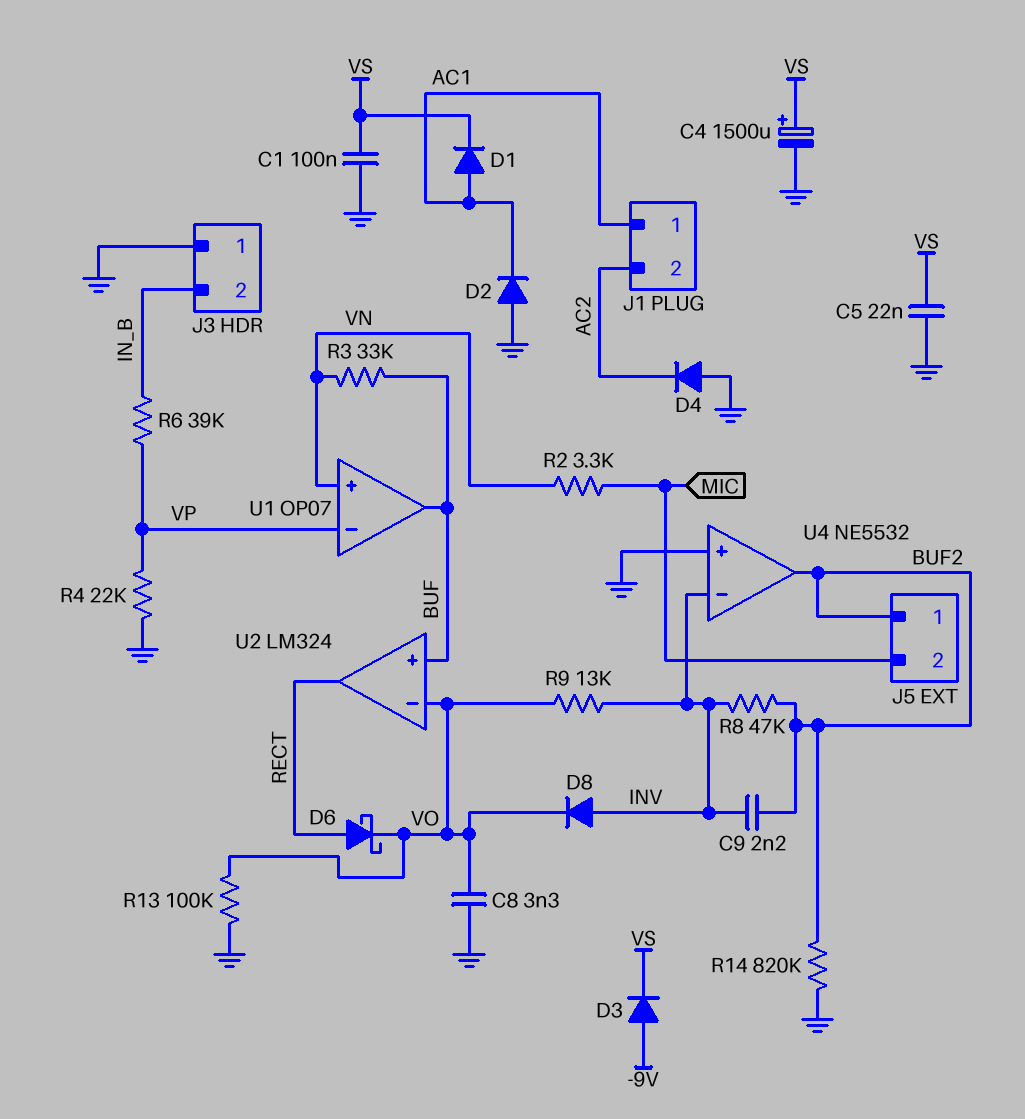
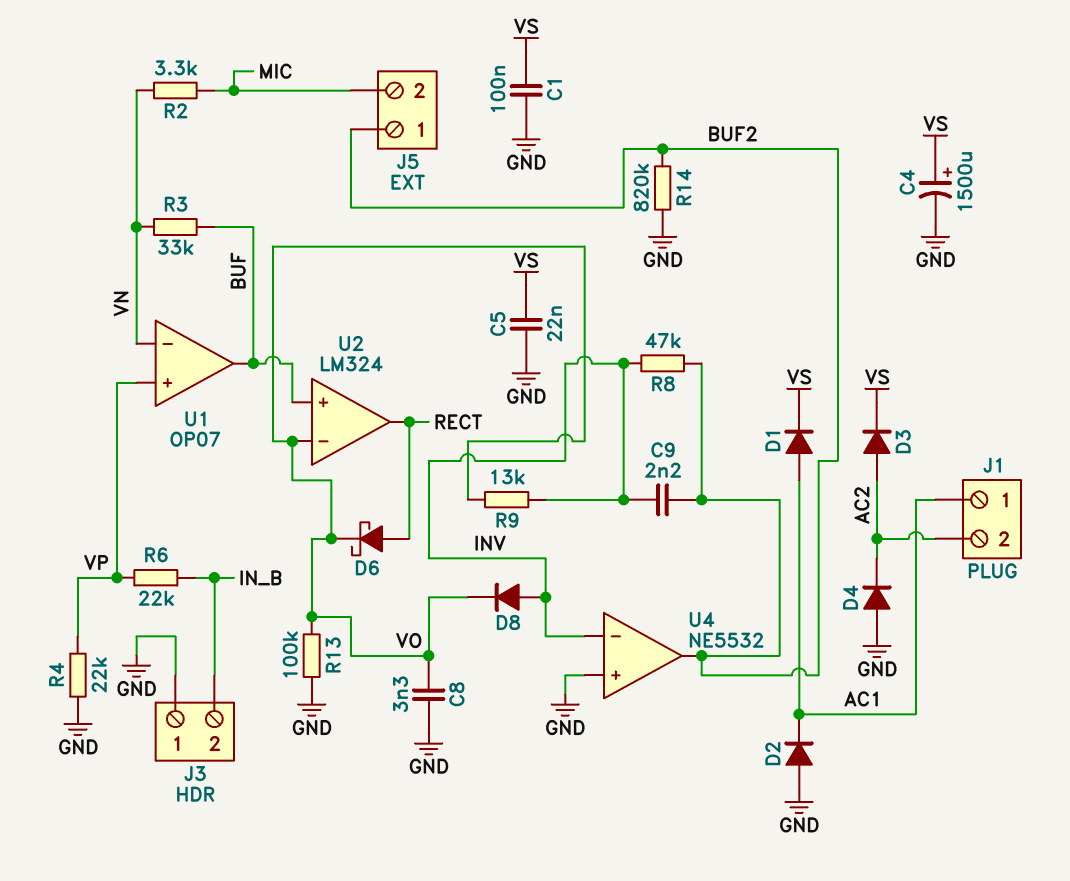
D3: diode (A -9V, K VS) -> diode (A AC2, K VS)
R6: 39k (IN_B, VP) -> 22k (IN_B, VP)
U1 pin in+: VN -> VP
U1 pin in-: VP -> VN

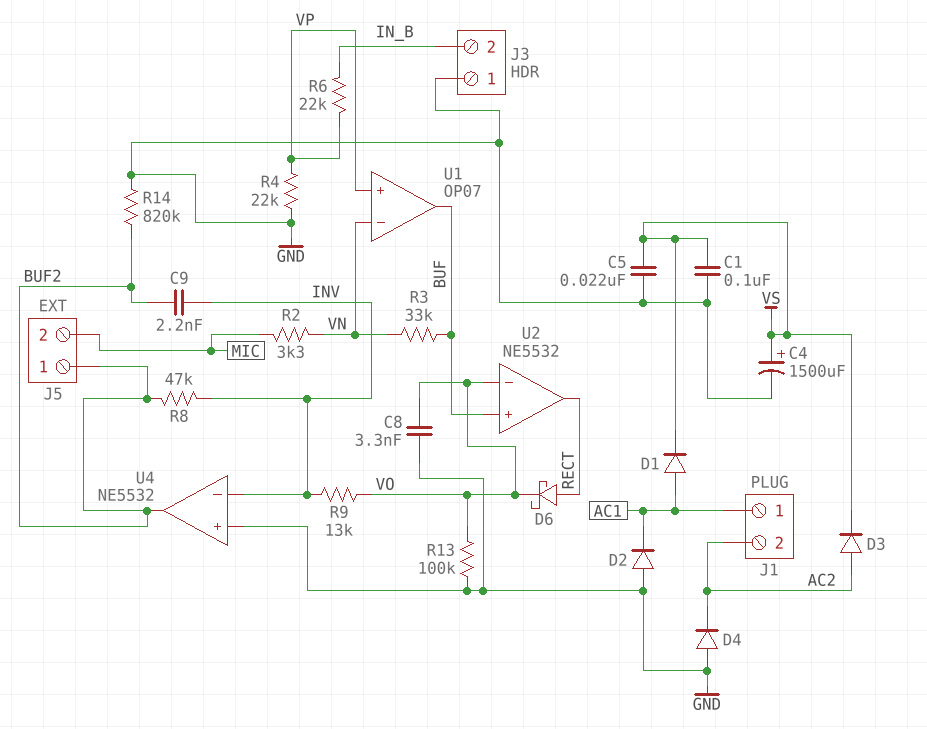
D8: diode (A INV, K VO) -> none
U2: LM324 -> NE5532

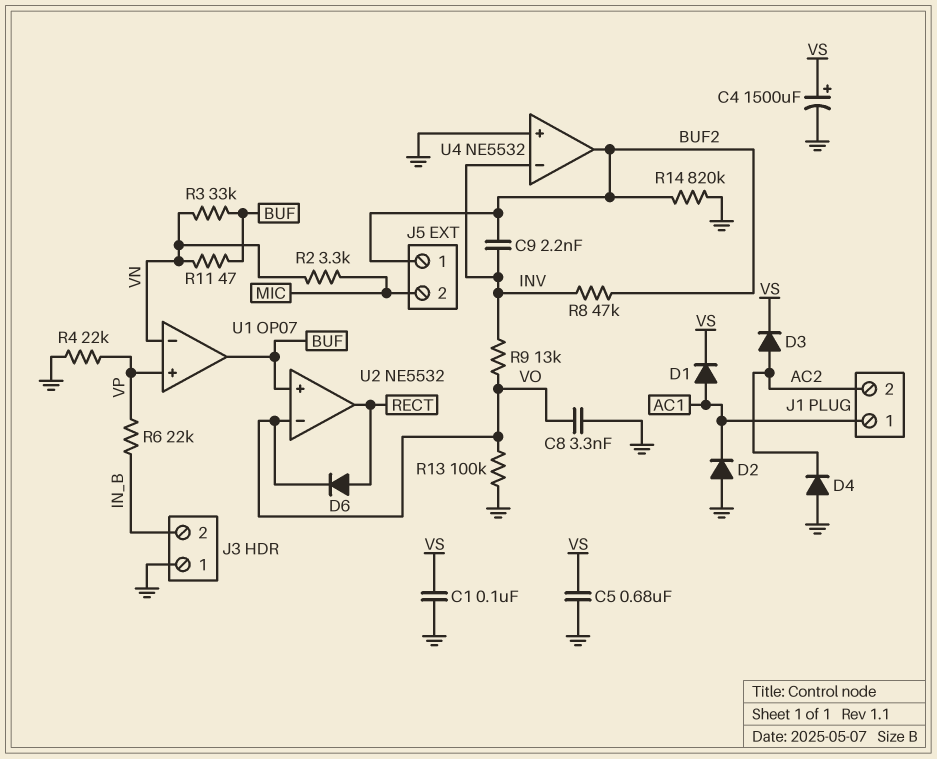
C5: 22nF (GND, VS) -> 680nF (GND, VS)
D6: schottky (A RECT, K VO) -> diode (A RECT, K VO)
R11: none -> 47 (BUF, VN)

